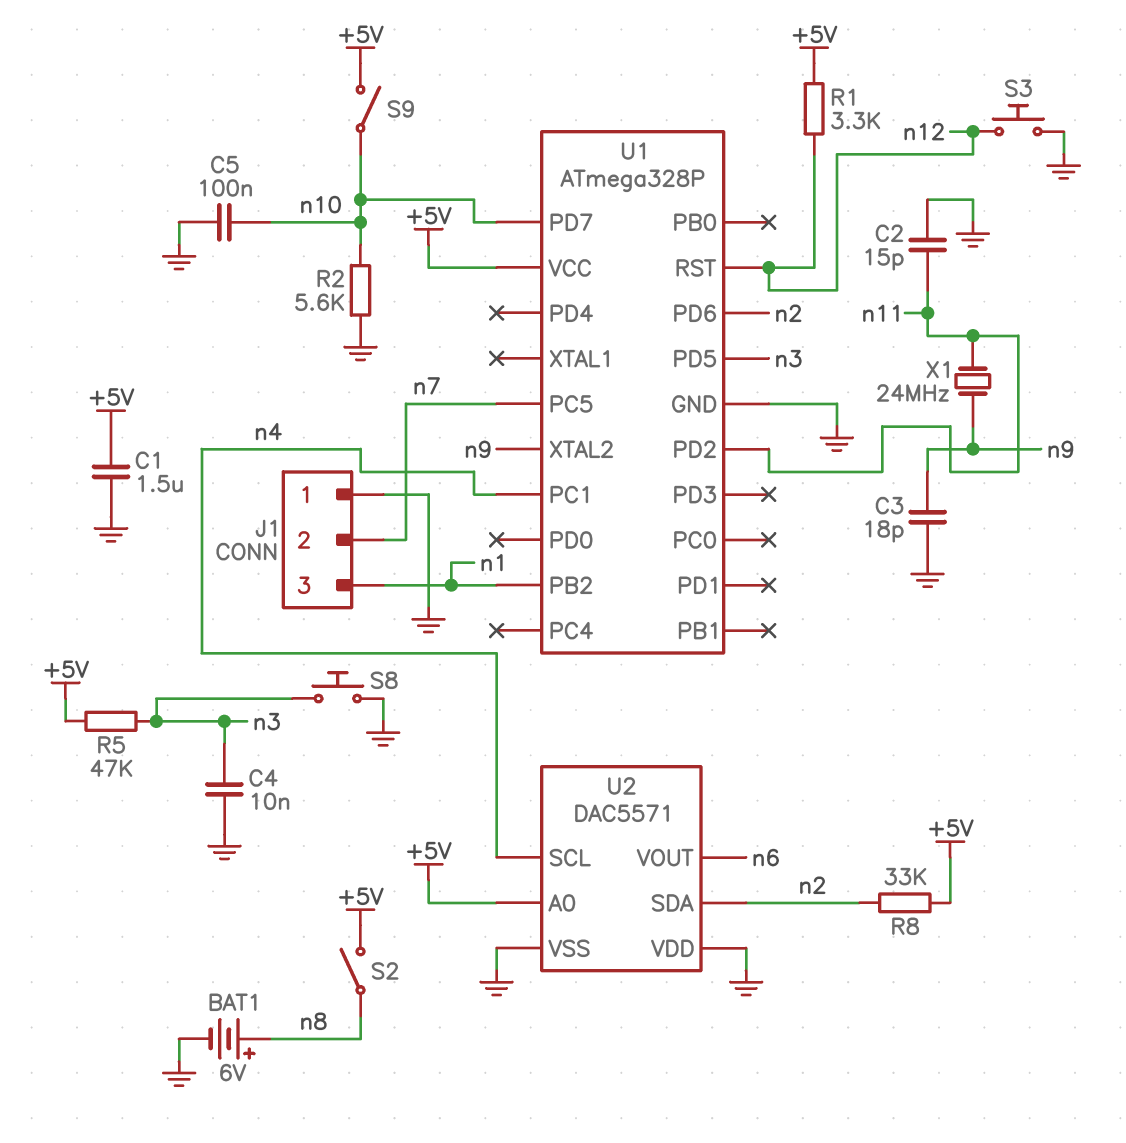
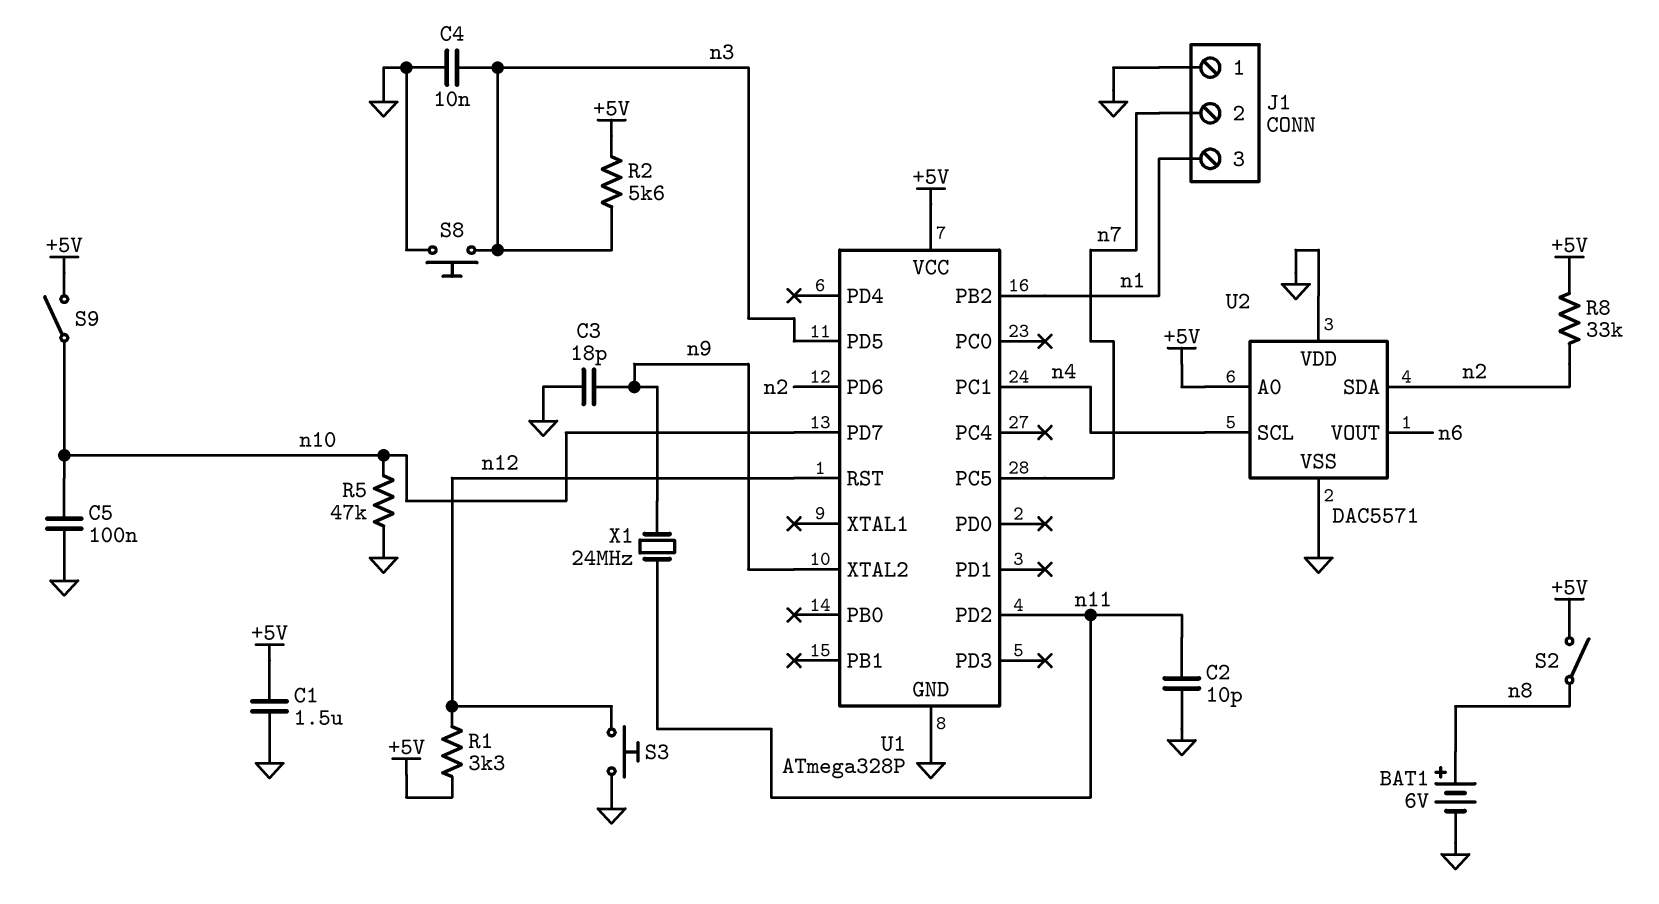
C2: 15pF (GND, n11) -> 10pF (GND, n11)
R2: 5.6k (GND, n10) -> 5.6k (+5V, n3)
R5: 47k (+5V, n3) -> 47k (GND, n10)

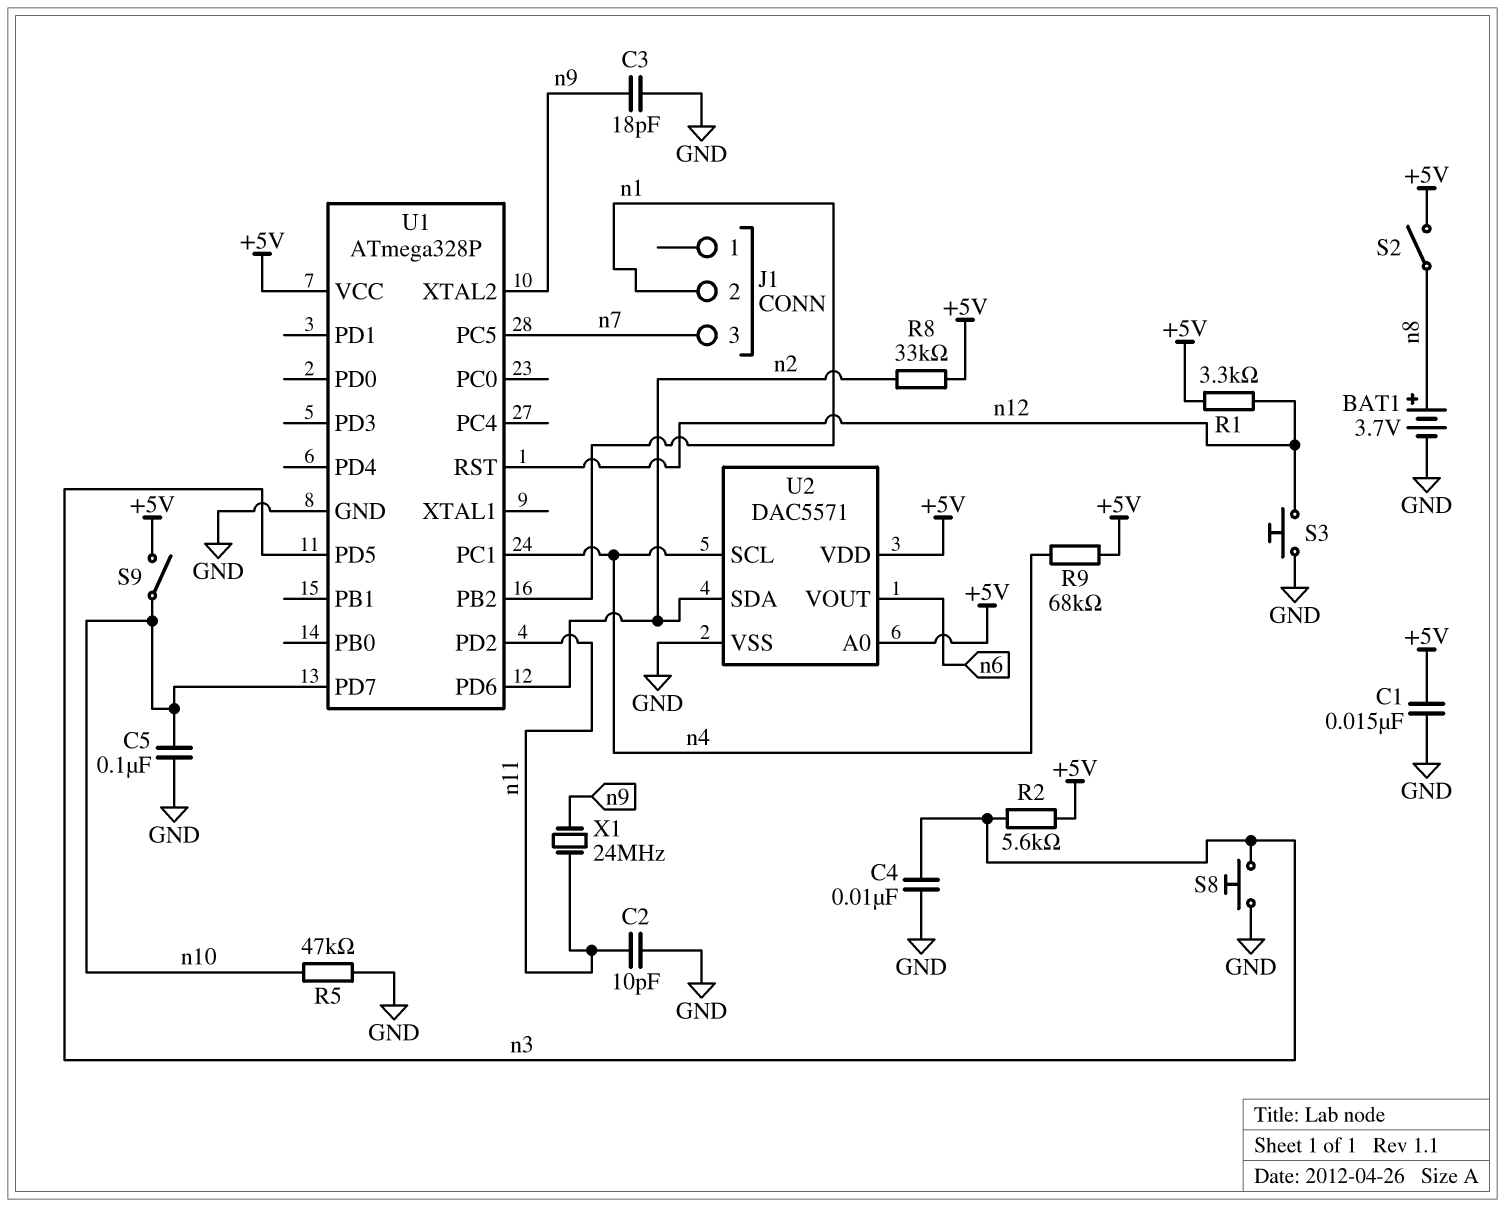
BAT1: 6V (plus n8, minus GND) -> 3.7V (plus n8, minus GND)
C1: 1.5uF (+5V, GND) -> 15nF (+5V, GND)
J1 pin 1: GND -> none
J1 pin 2: n7 -> n1
J1 pin 3: n1 -> n7
R9: none -> 68k (+5V, n4)
U2 pin VDD: GND -> +5V

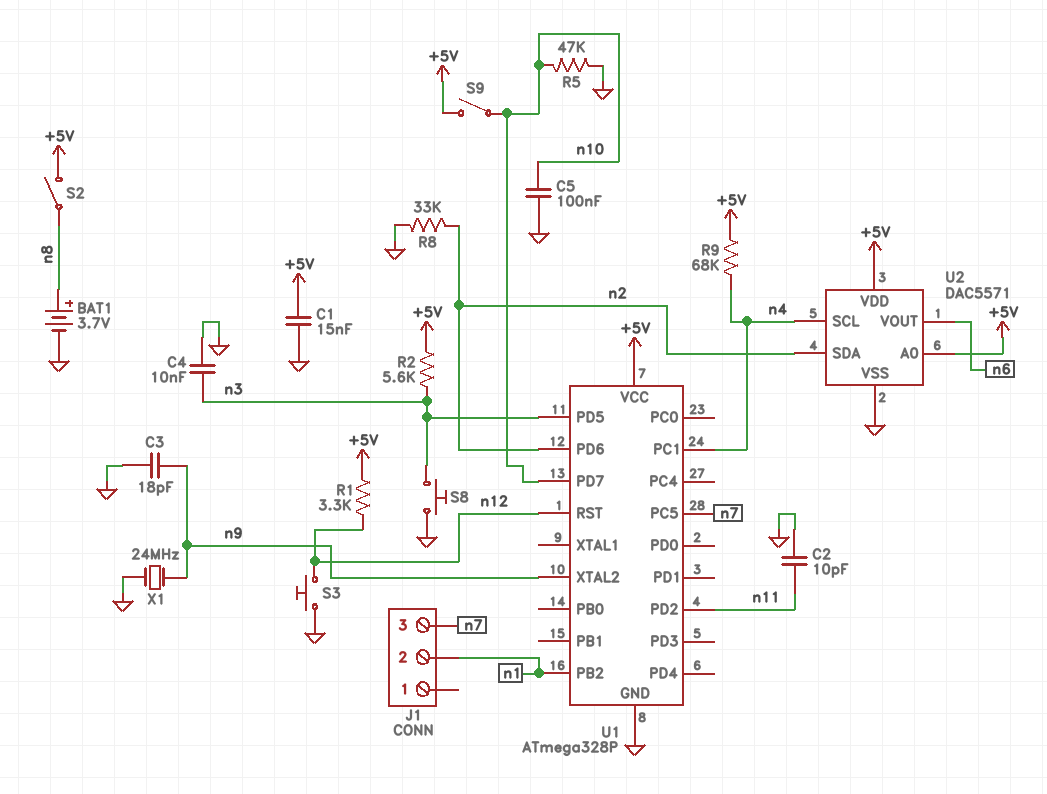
R8: 33k (+5V, n2) -> 33k (GND, n2)
X1: 24MHz (n9, n11) -> 24MHz (GND, n9)

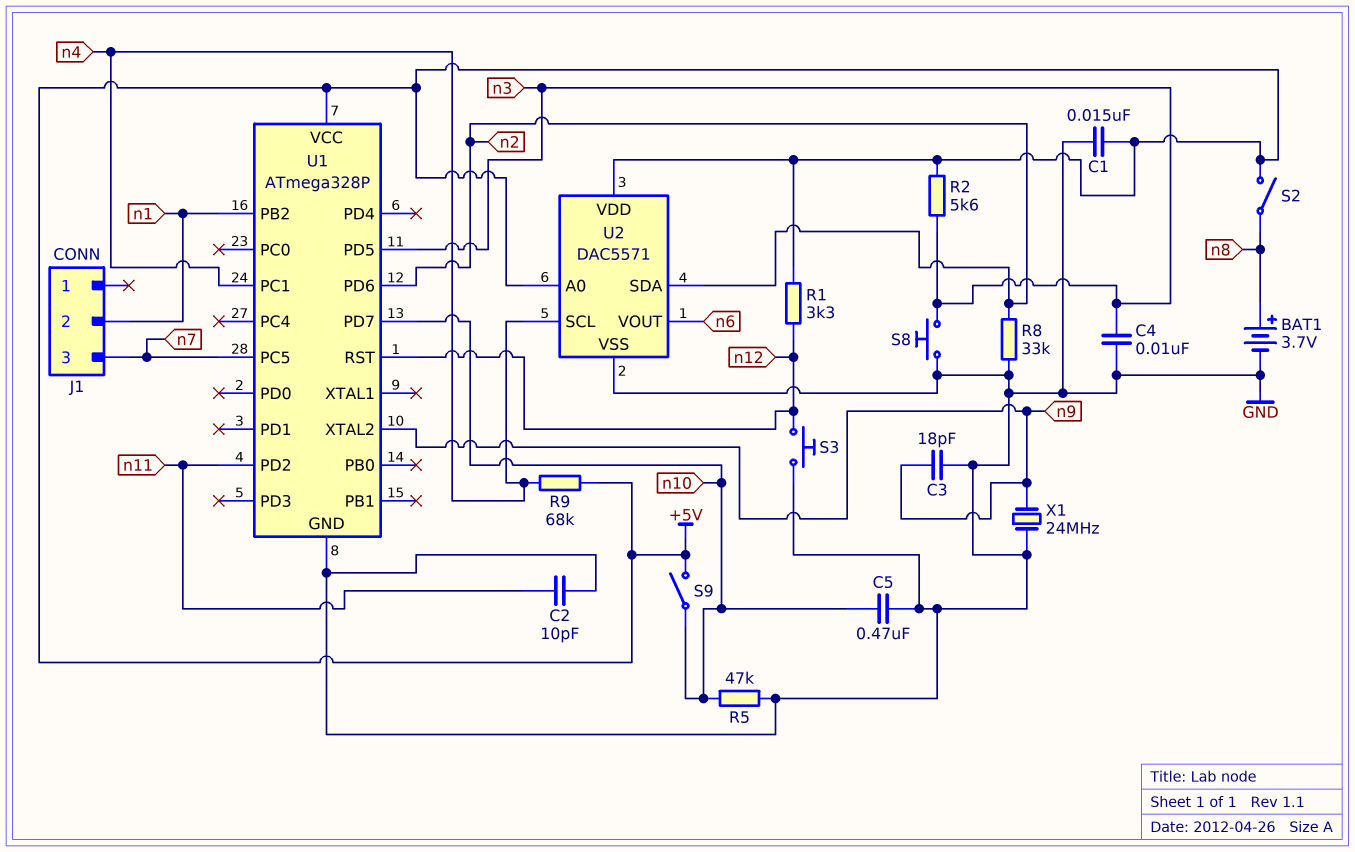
C5: 100nF (GND, n10) -> 470nF (GND, n10)

